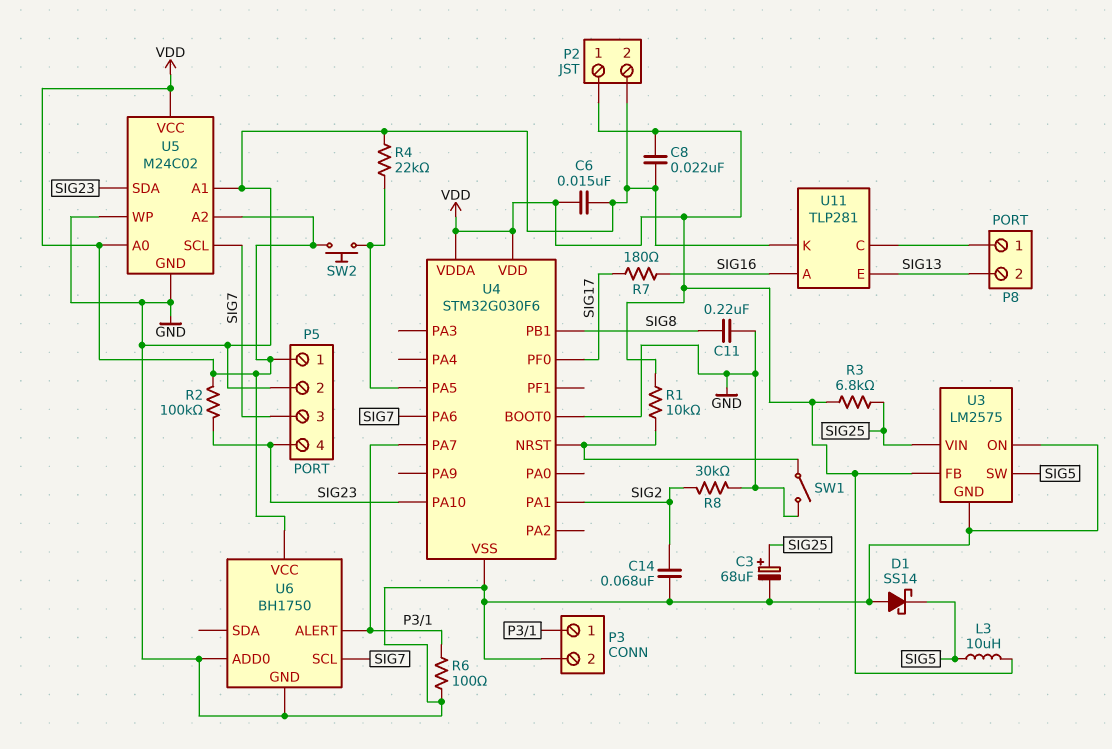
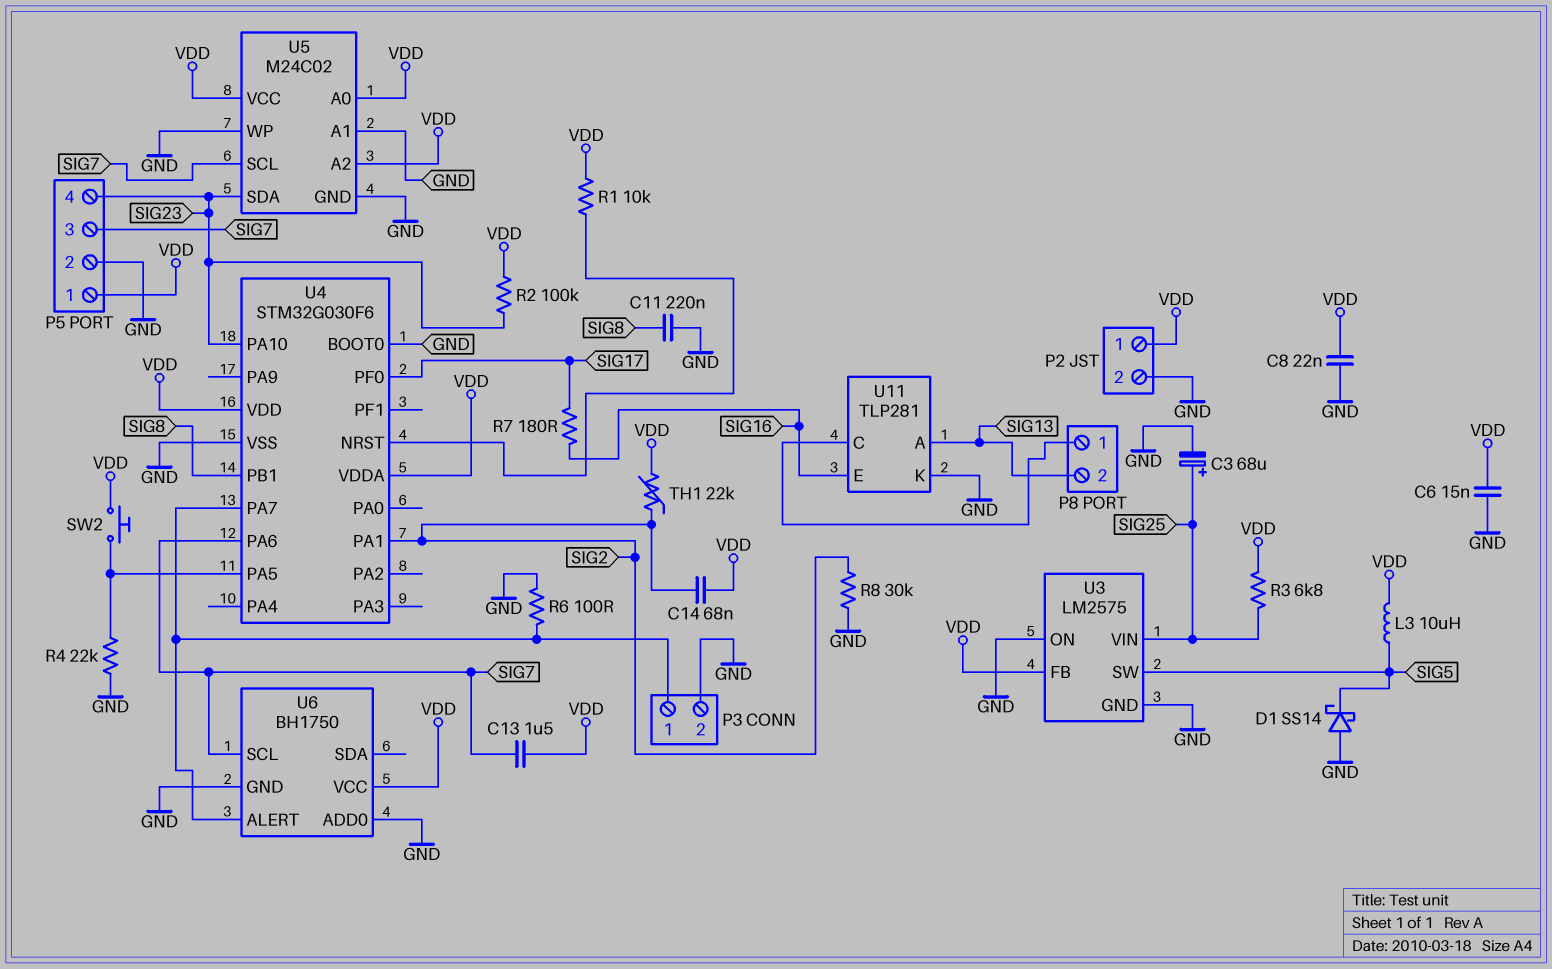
C13: none -> 1.5uF (SIG7, VDD)
C14: 68nF (GND, SIG2) -> 68nF (SIG2, VDD)
SW1: switch (GND, U4/NRST) -> none
TH1: none -> 22k (SIG2, VDD)
U11 pin A: SIG16 -> SIG13
U11 pin E: SIG13 -> SIG16

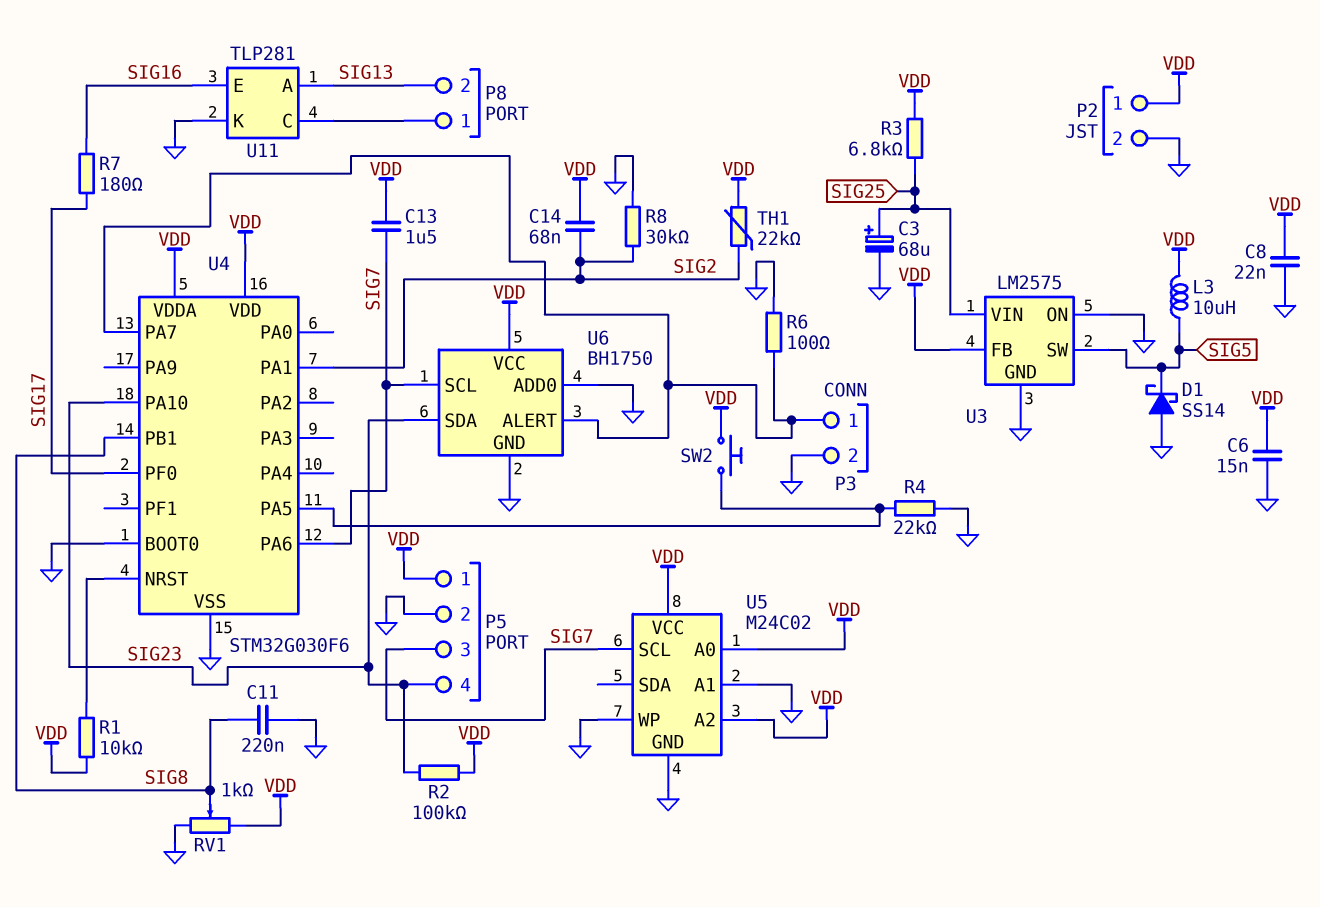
RV1: none -> 1k (GND, VDD, wiper SIG8)
U5 pin SDA: SIG23 -> none
U6 pin SDA: none -> SIG23

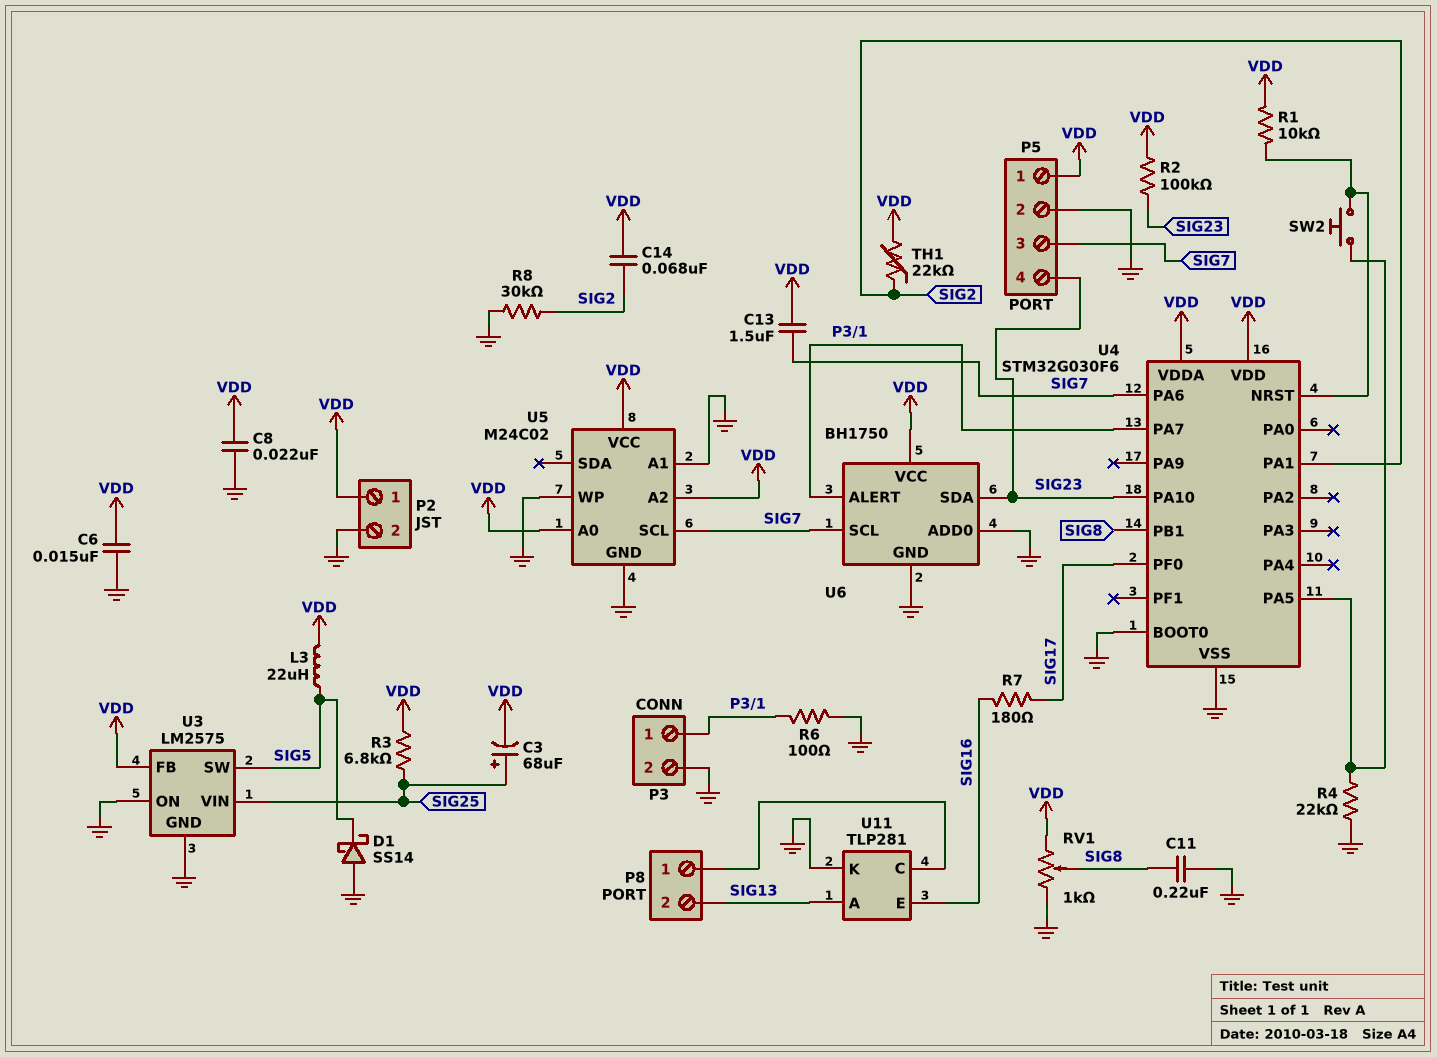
C3: 68uF (plus SIG25, minus GND) -> 68uF (plus SIG25, minus VDD)
L3: 10uH (SIG5, VDD) -> 22uH (SIG5, VDD)
SW2: button (U4/PA5, VDD) -> button (U4/NRST, U4/PA5)

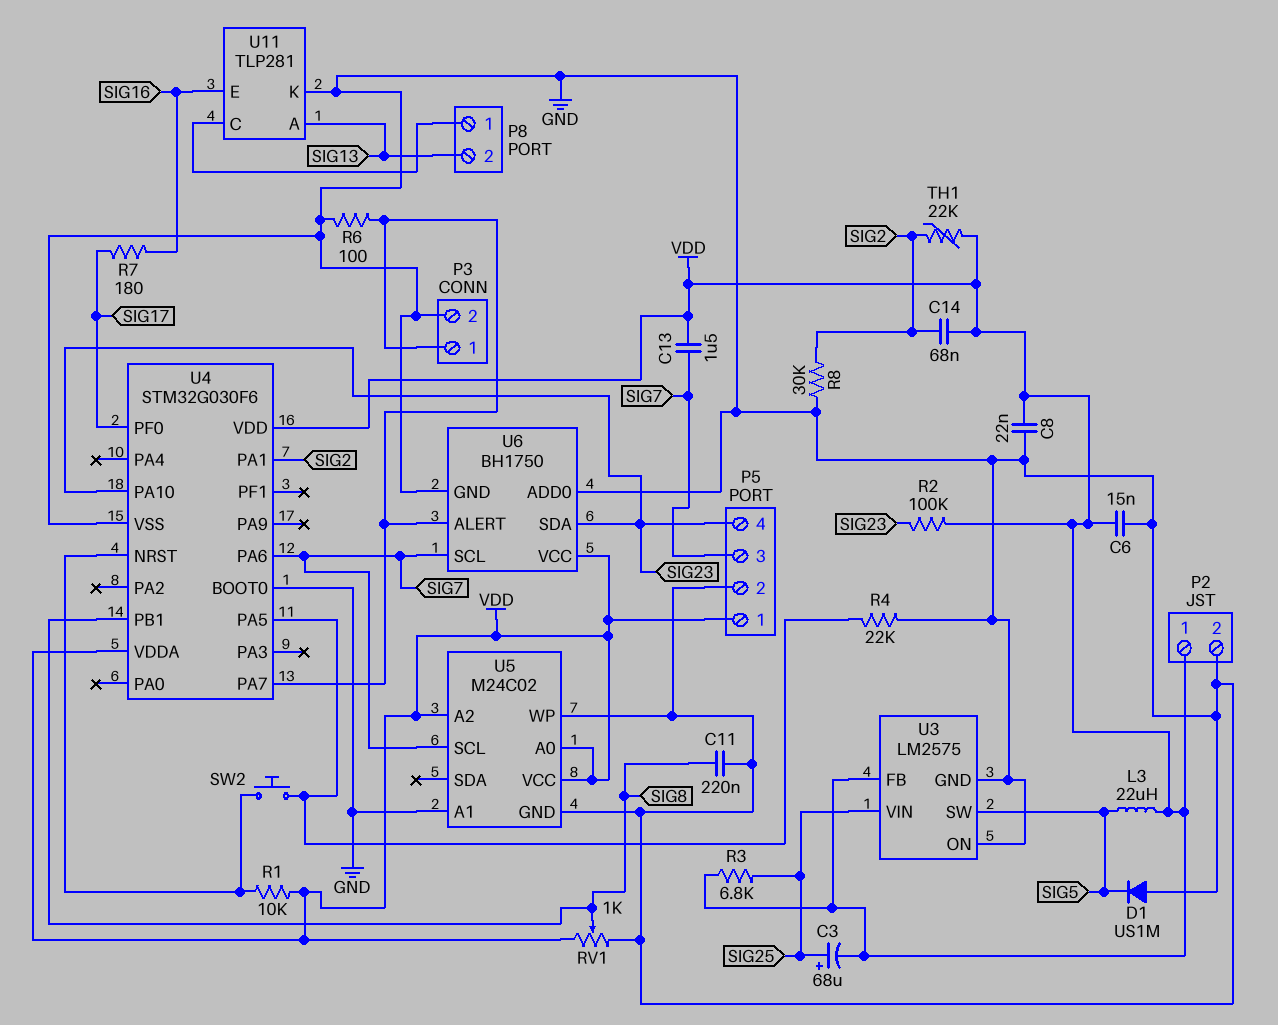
D1: schottky SS14 (A GND, K SIG5) -> diode US1M (A GND, K SIG5)

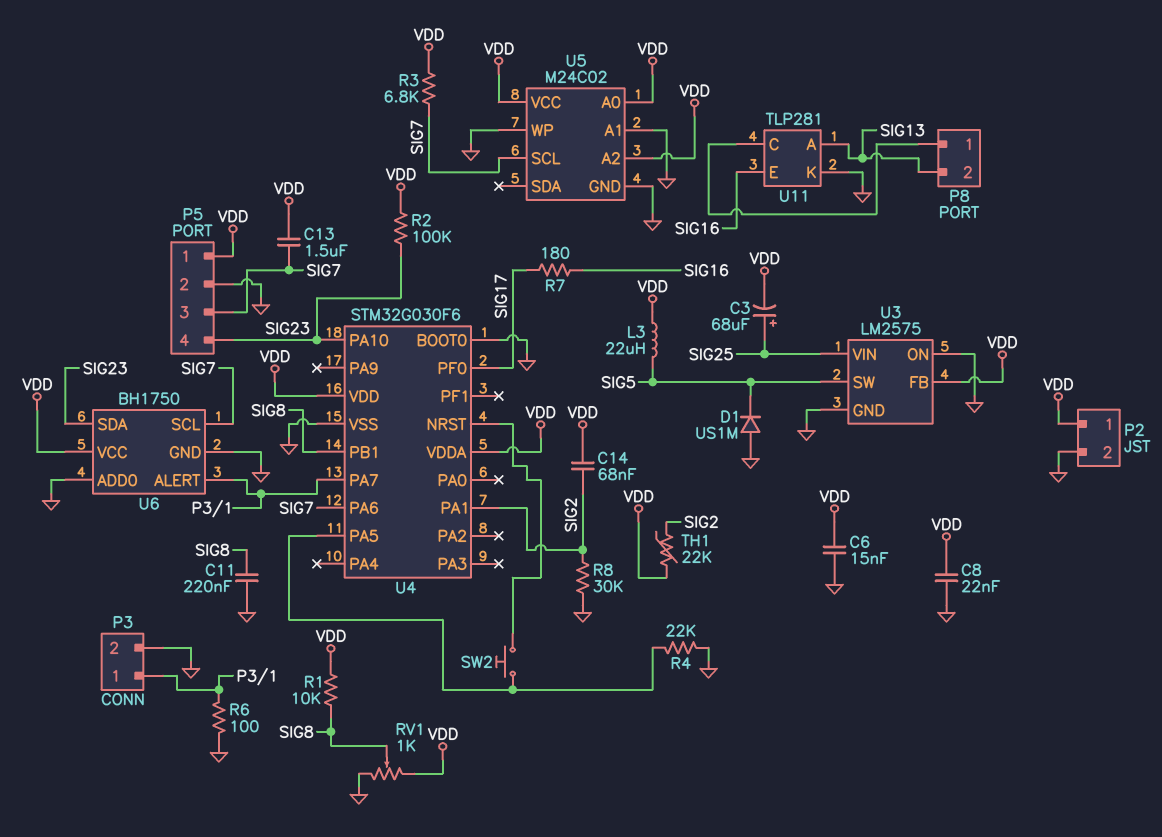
R1: 10k (U4/NRST, VDD) -> 10k (SIG8, VDD)
R3: 6.8k (SIG25, VDD) -> 6.8k (SIG7, VDD)

